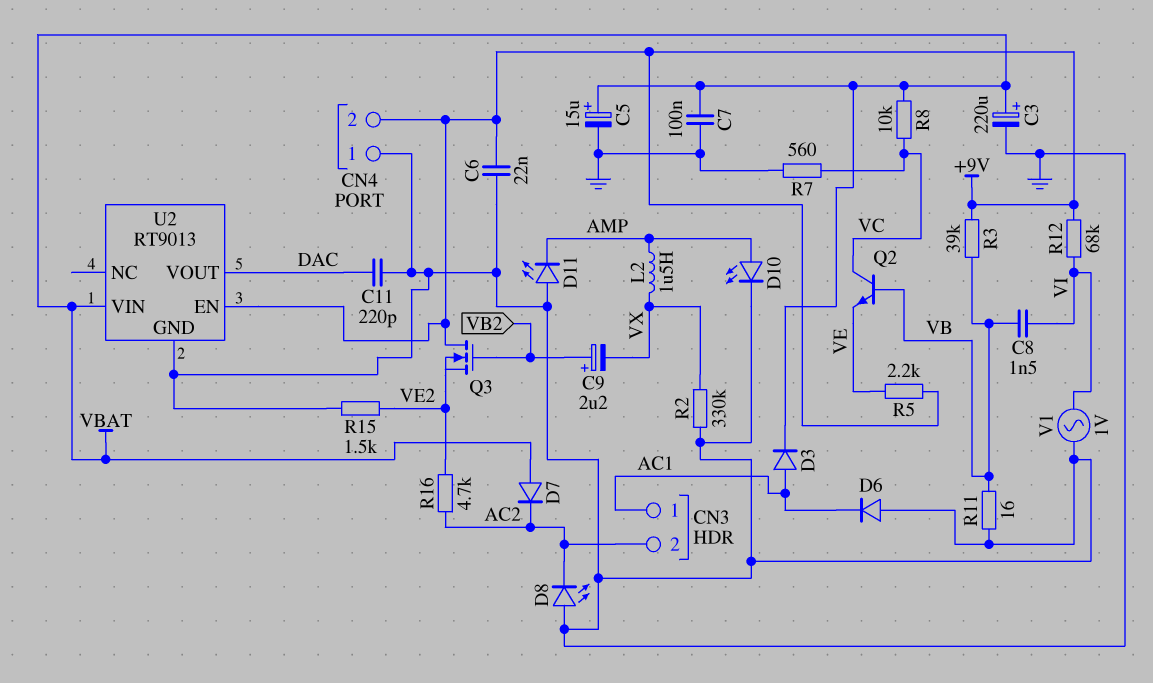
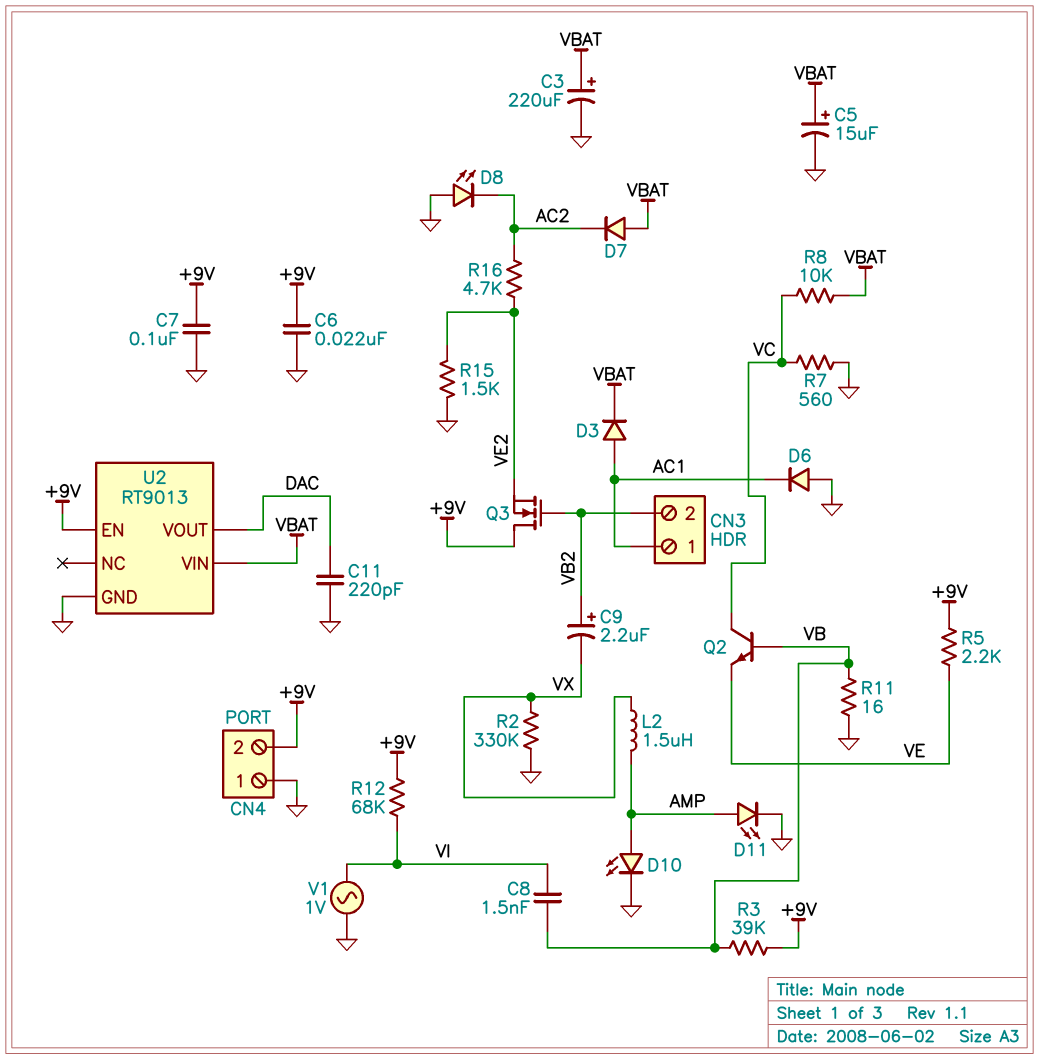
C7: 100nF (GND, VBAT) -> 100nF (+9V, GND)
CN3 pin 2: AC2 -> VB2
D11: LED (A GND, K AMP) -> LED (A AMP, K GND)

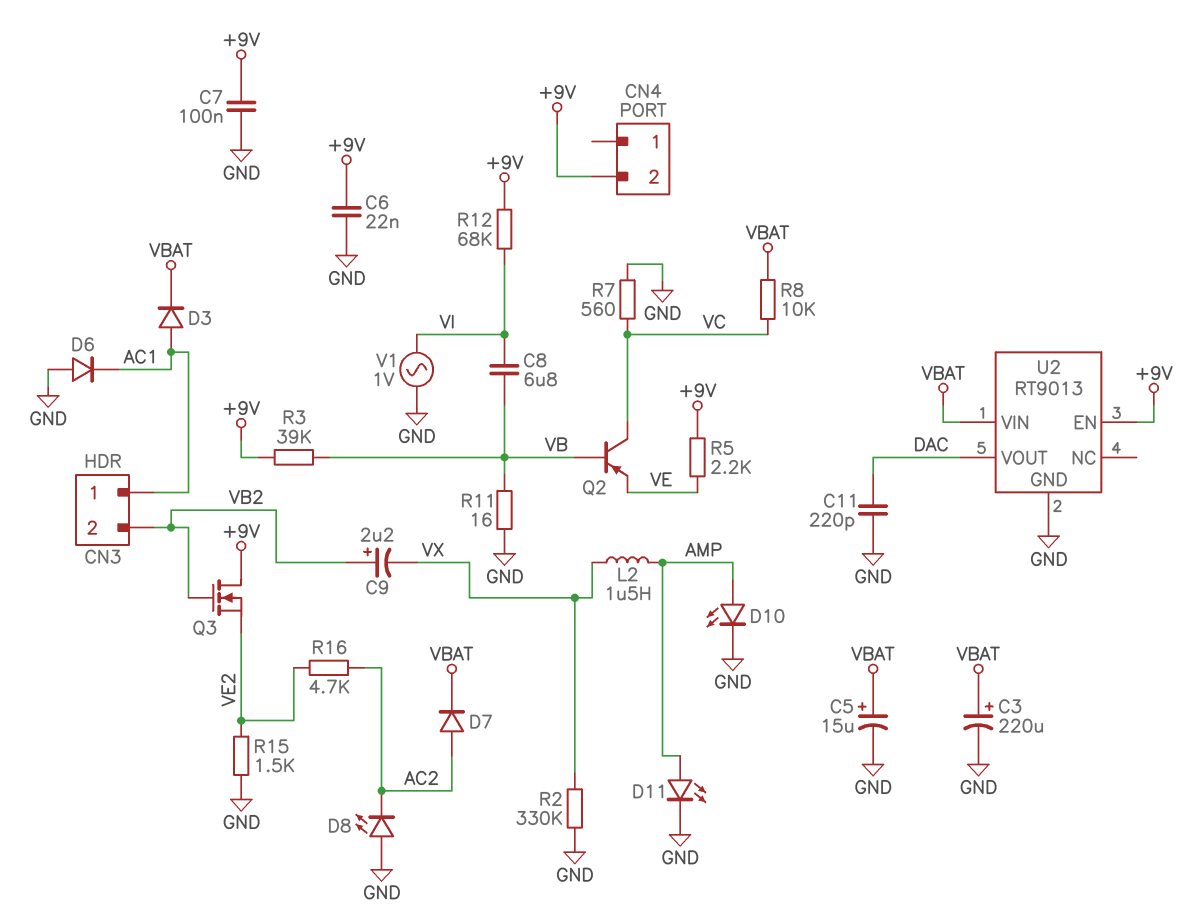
C8: 1.5nF (VB, VI) -> 6.8uF (VB, VI)
CN4 pin 1: GND -> none
D7: diode (A VBAT, K AC2) -> diode (A AC2, K VBAT)
Q2: NPN (B VB, C VC, E VE) -> PNP (B VB, C VC, E VE)

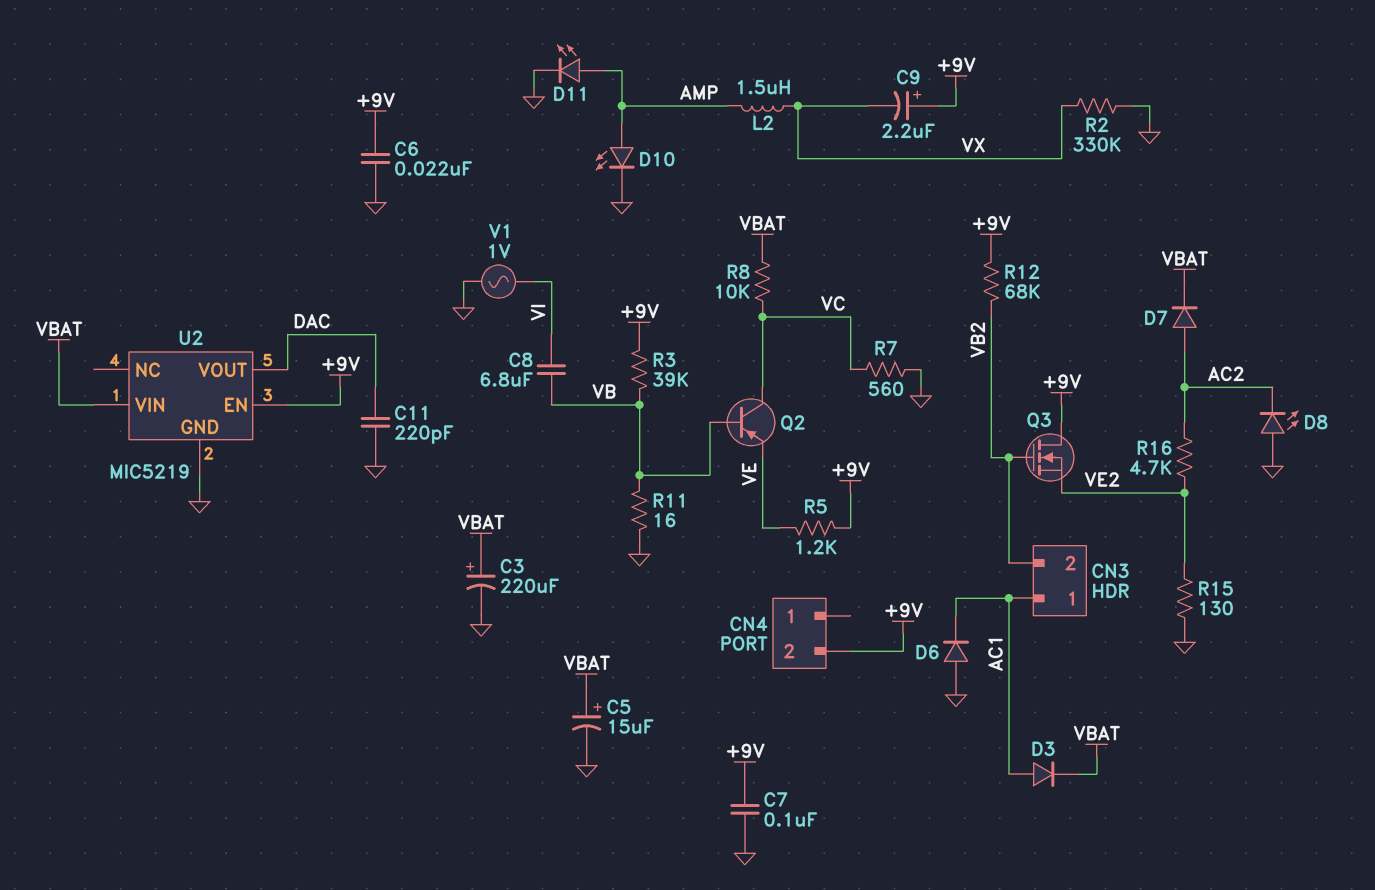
C9: 2.2uF (plus VB2, minus VX) -> 2.2uF (plus +9V, minus VX)
R5: 2.2k (+9V, VE) -> 1.2k (+9V, VE)
R12: 68k (+9V, VI) -> 68k (+9V, VB2)
R15: 1.5k (GND, VE2) -> 130 (GND, VE2)
U2: RT9013 -> MIC5219

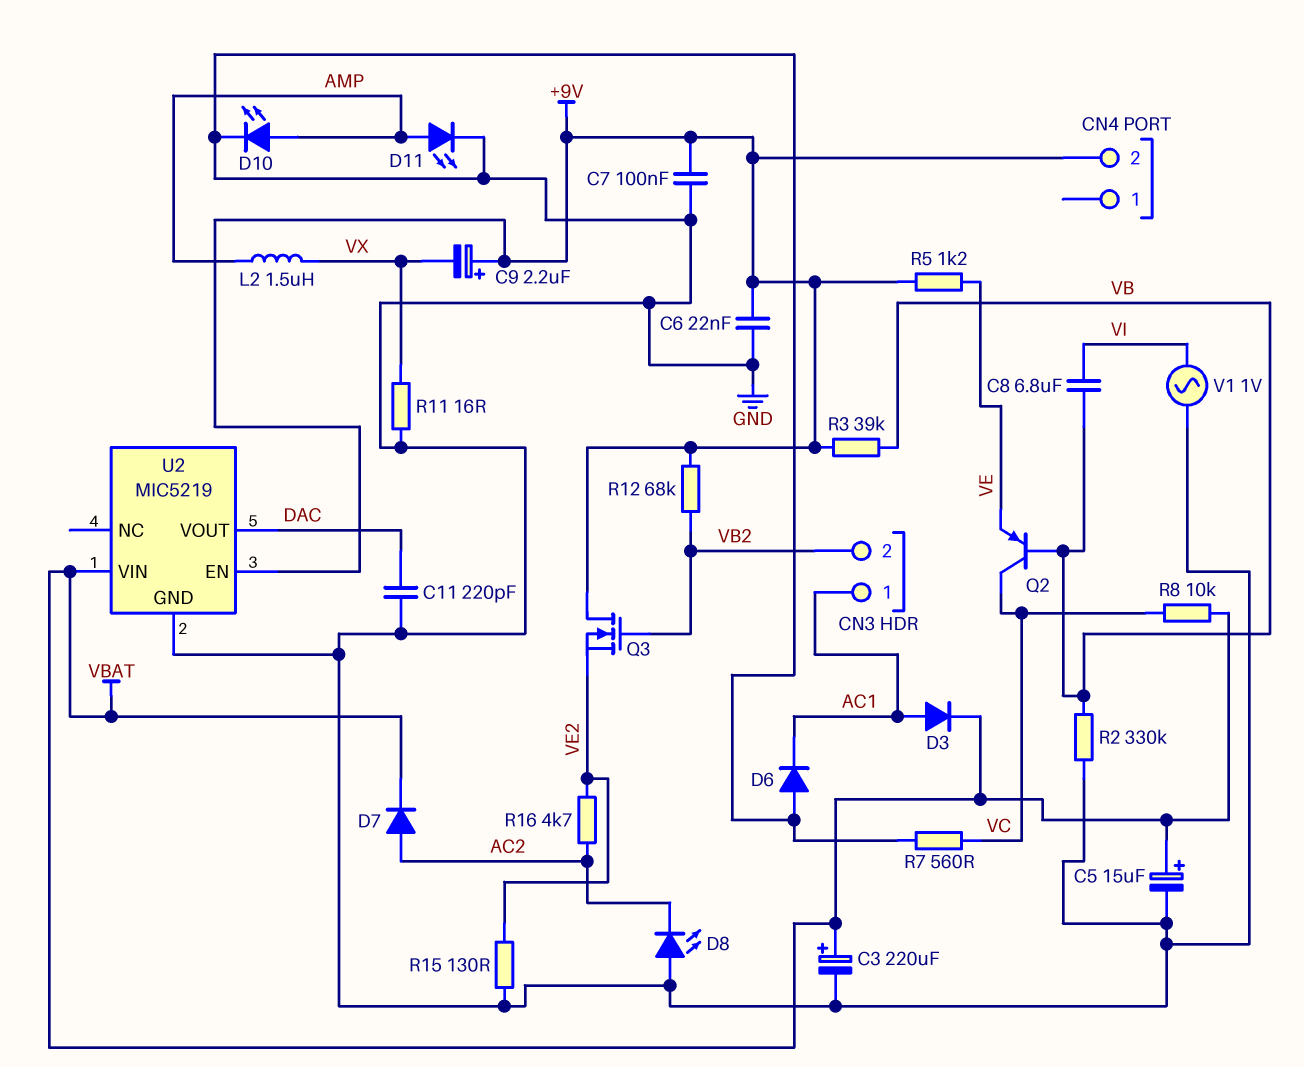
R2: 330k (GND, VX) -> 330k (GND, VB)
R11: 16 (GND, VB) -> 16 (GND, VX)

